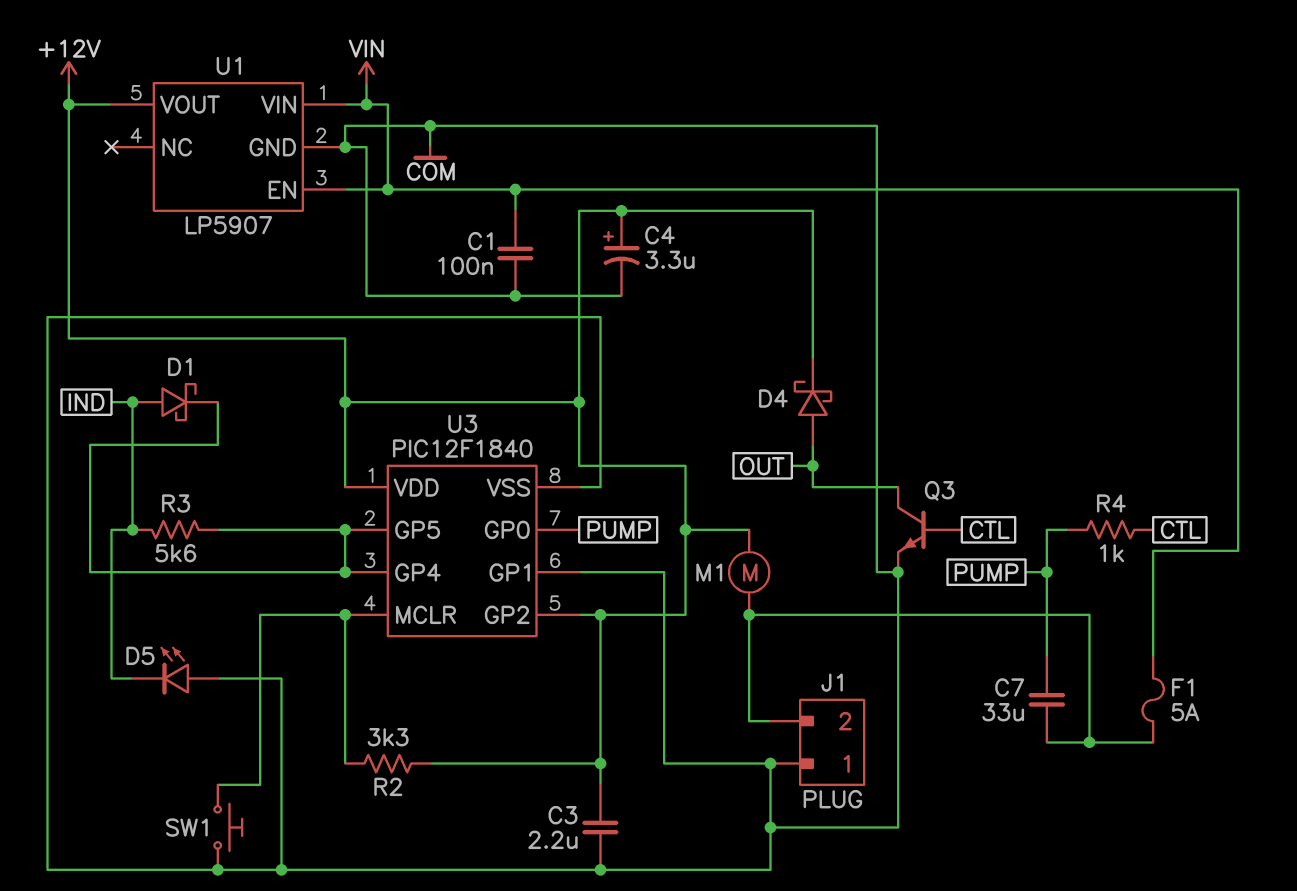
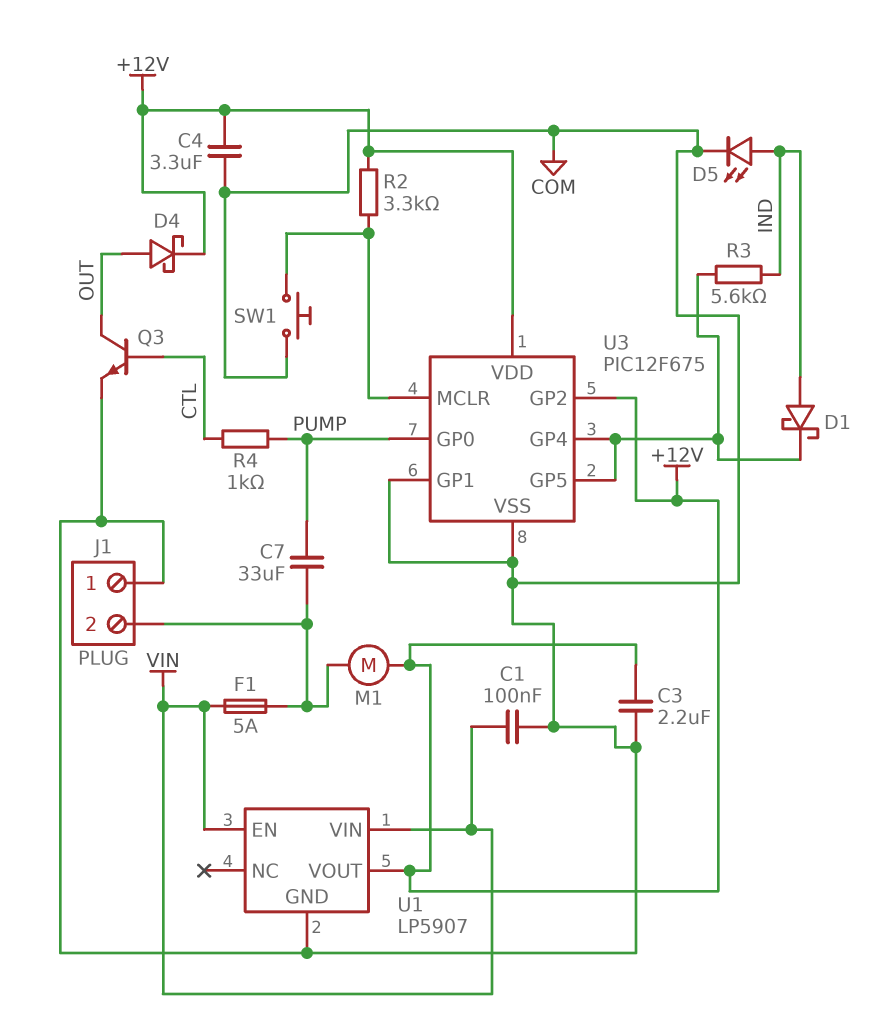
C4: 3.3uF (plus +12V, minus COM) -> 3.3uF (+12V, COM)
D5: LED (A COM, K IND) -> LED (A IND, K COM)
U3: PIC12F1840 -> PIC12F675

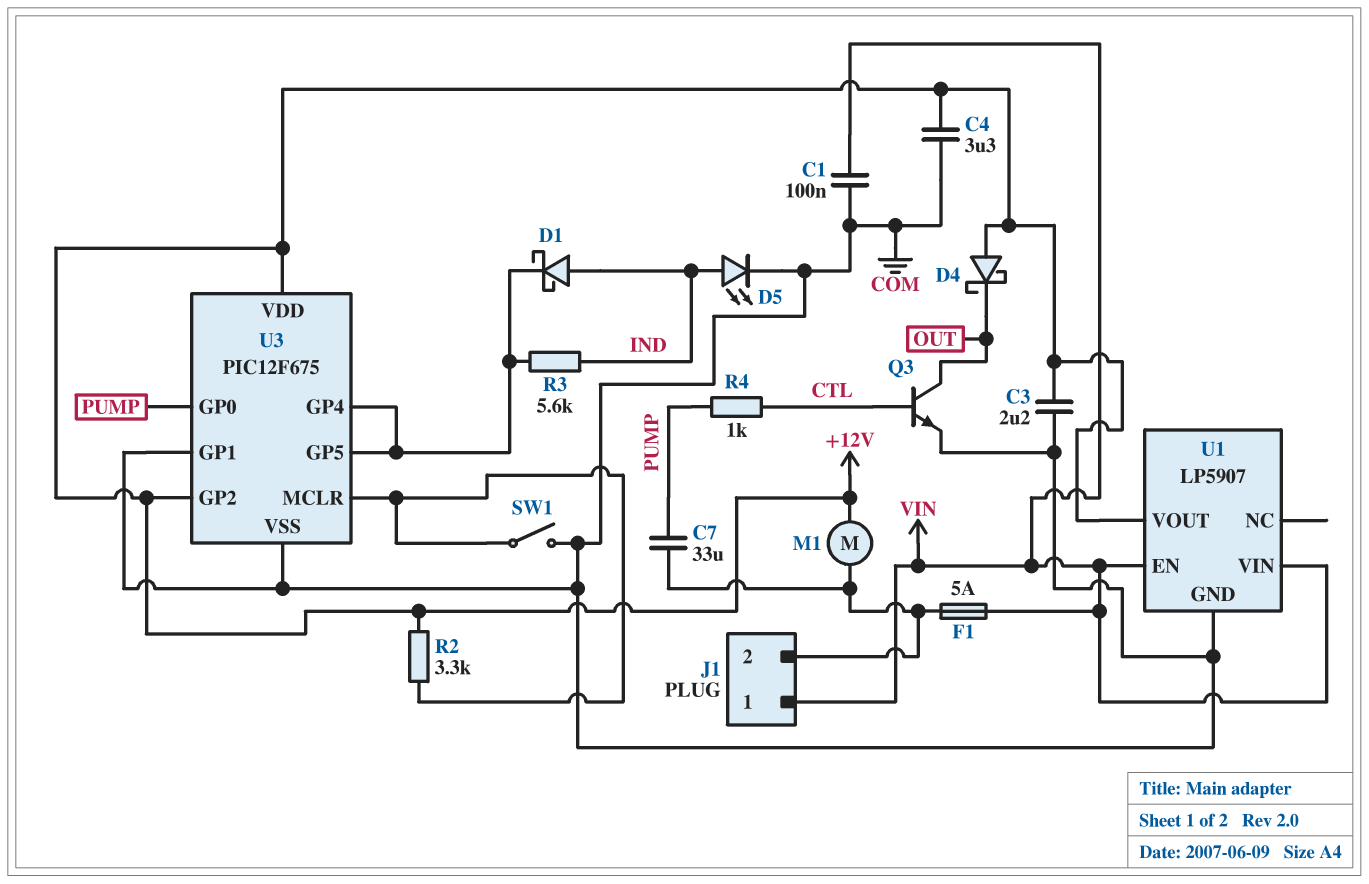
D4: schottky (A OUT, K +12V) -> schottky (A +12V, K OUT)
J1 pin 1: COM -> VIN
SW1: button (COM, U3/MCLR) -> switch (COM, U3/MCLR)

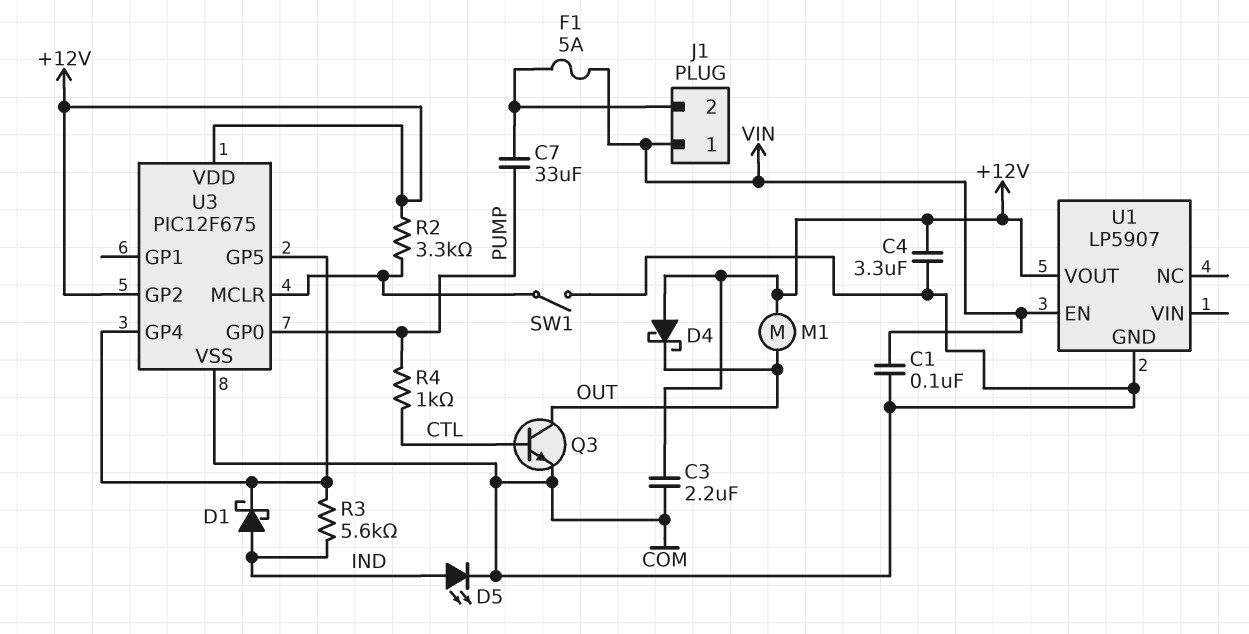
M1: motor (+12V, J1/2) -> motor (+12V, OUT)
U1 pin VIN: VIN -> none
U3 pin GP1: COM -> none

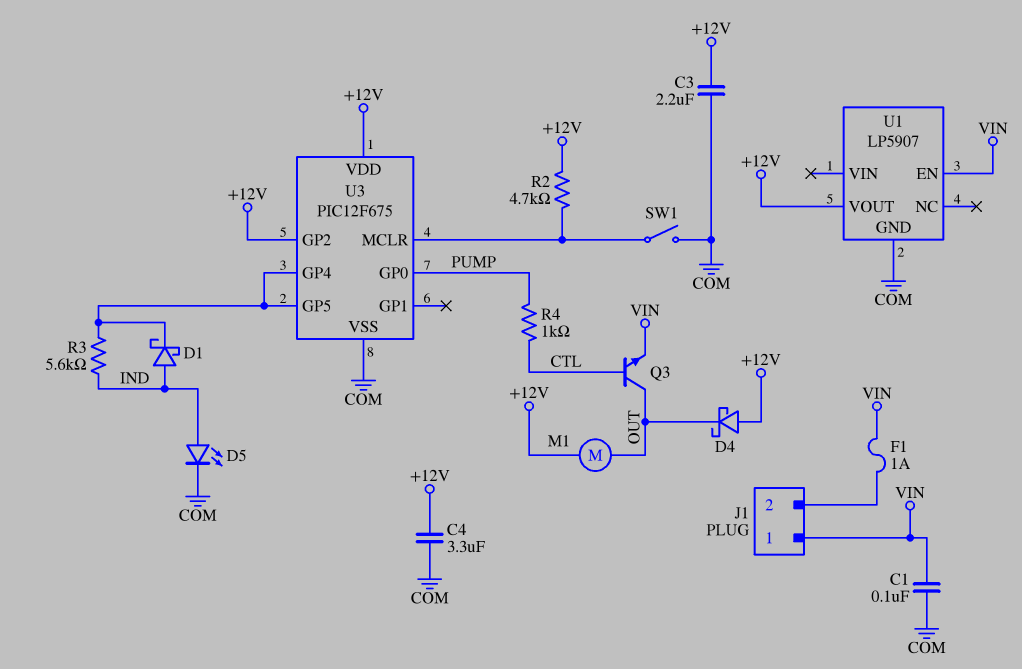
C7: 33uF (J1/2, PUMP) -> none
F1: 5A (J1/2, VIN) -> 1A (J1/2, VIN)
Q3: NPN (B CTL, C OUT, E COM) -> NPN (B CTL, C OUT, E VIN)
R2: 3.3k (+12V, U3/MCLR) -> 4.7k (+12V, U3/MCLR)

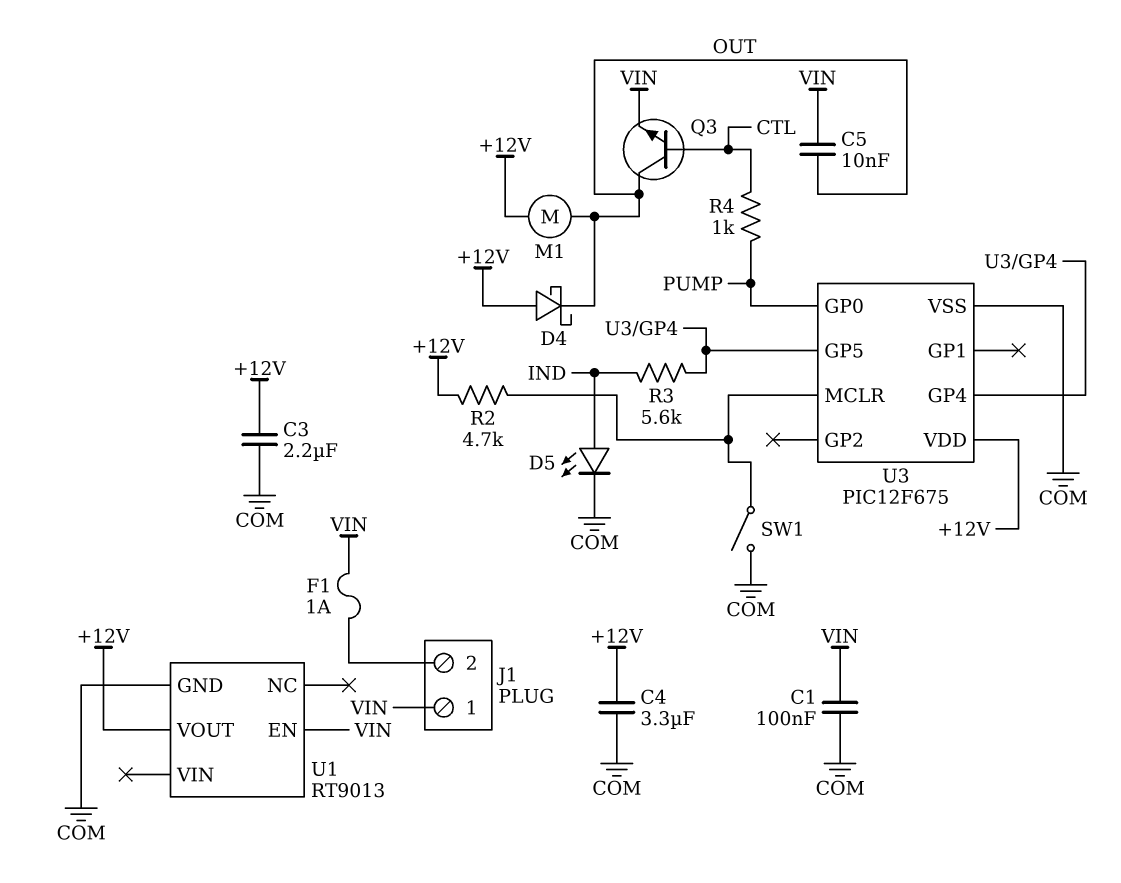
C5: none -> 10nF (OUT, VIN)
D1: schottky (A IND, K U3/GP4) -> none
U1: LP5907 -> RT9013
U3 pin GP2: +12V -> none

